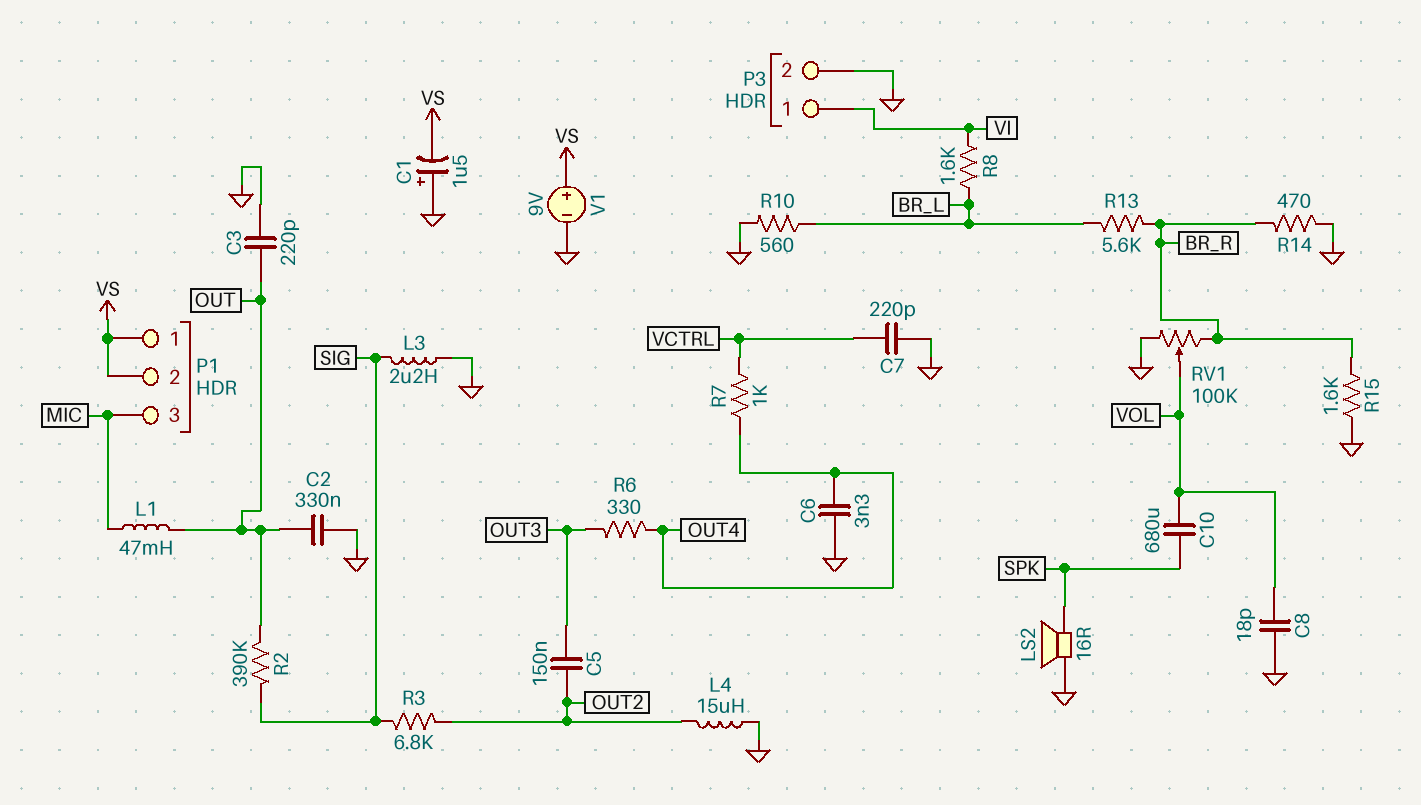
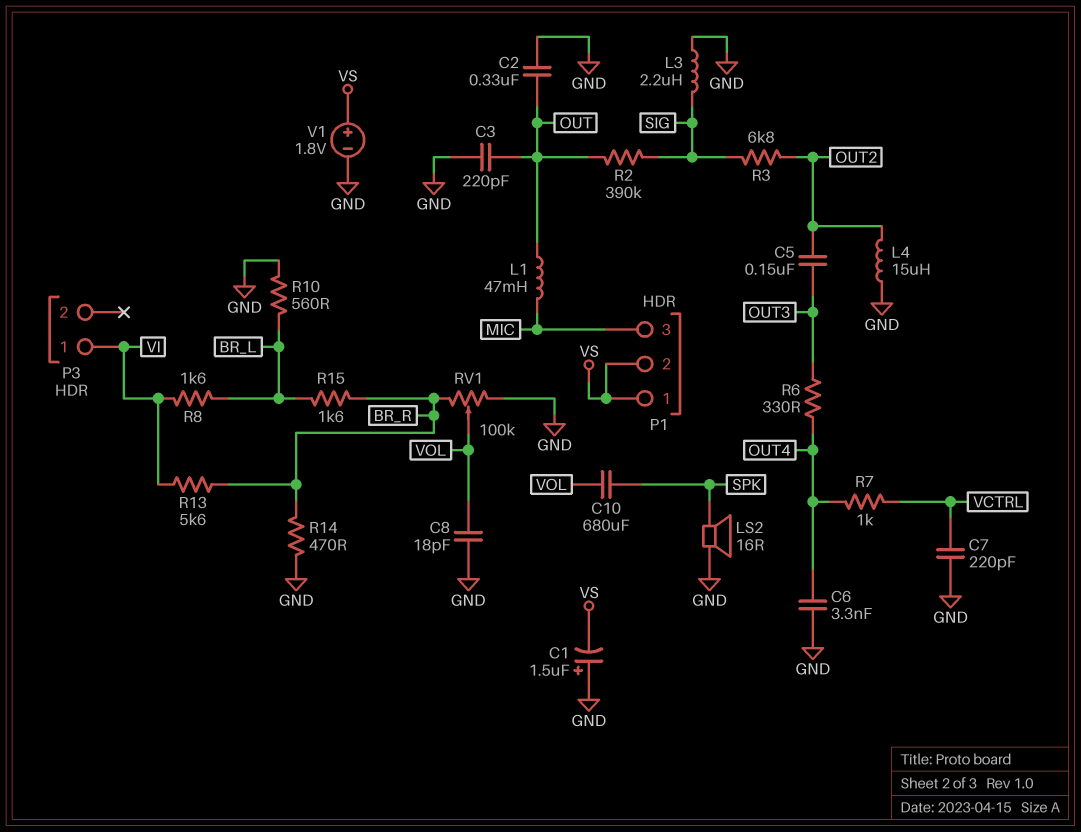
P3 pin 2: GND -> none
R13: 5.6k (BR_L, BR_R) -> 5.6k (BR_R, VI)
R15: 1.6k (BR_R, GND) -> 1.6k (BR_L, BR_R)
V1: 9V (plus VS, minus GND) -> 1.8V (plus VS, minus GND)

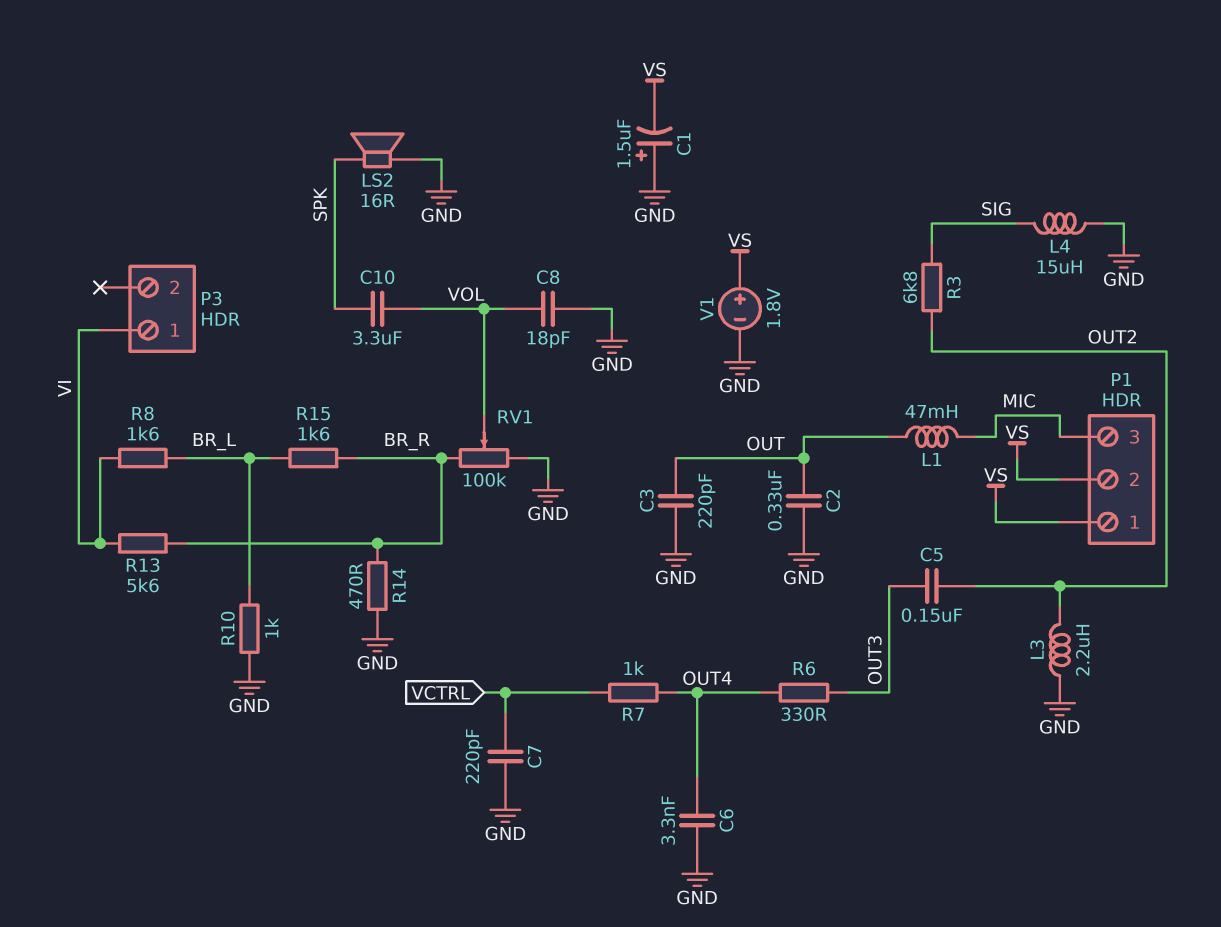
C10: 680uF (SPK, VOL) -> 3.3uF (SPK, VOL)
L3: 2.2uH (GND, SIG) -> 2.2uH (GND, OUT2)
L4: 15uH (GND, OUT2) -> 15uH (GND, SIG)
R2: 390k (OUT, SIG) -> none
R10: 560 (BR_L, GND) -> 1k (BR_L, GND)

